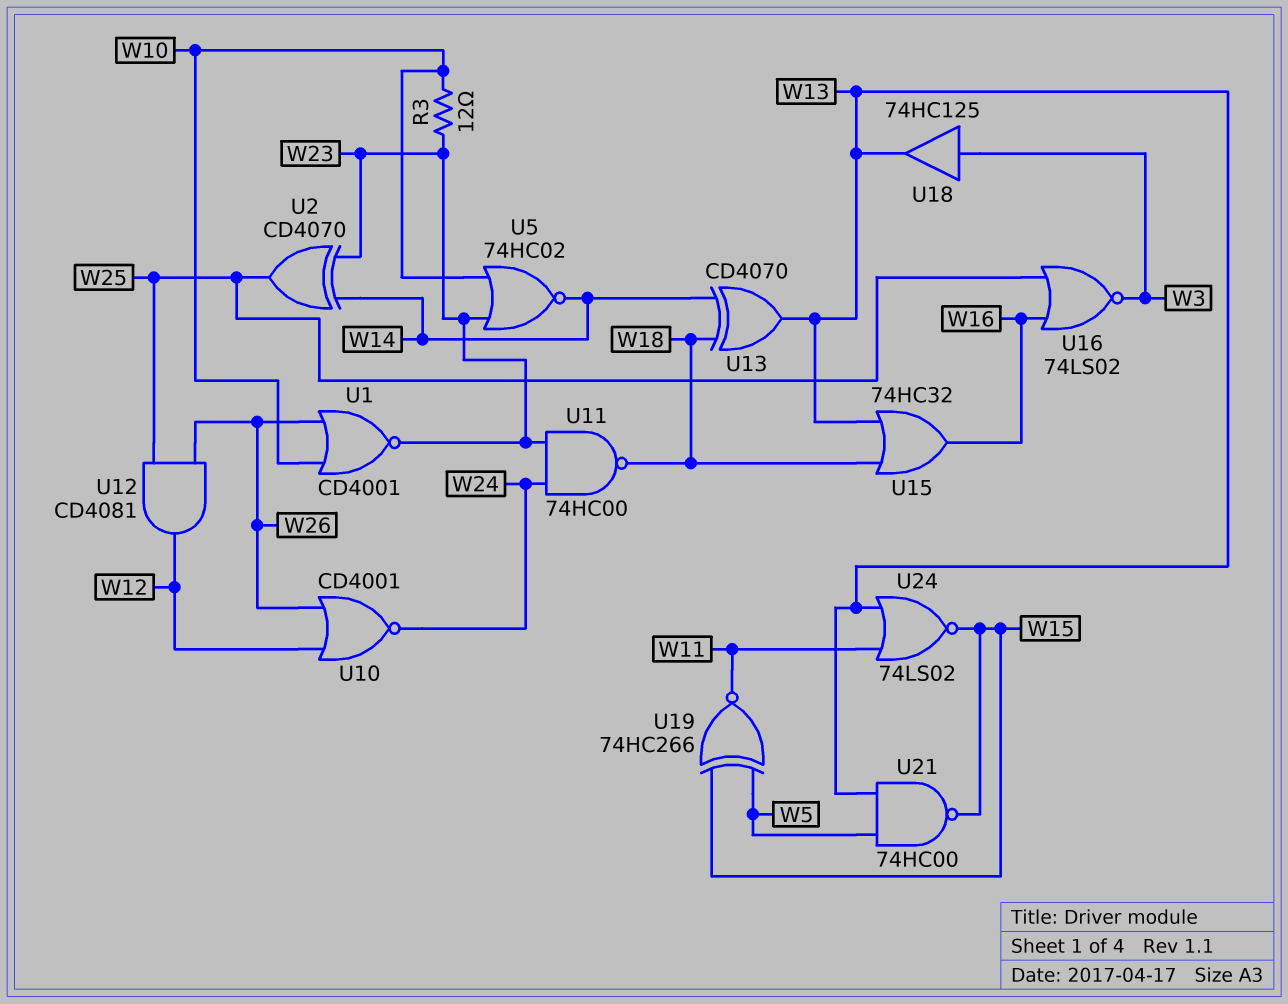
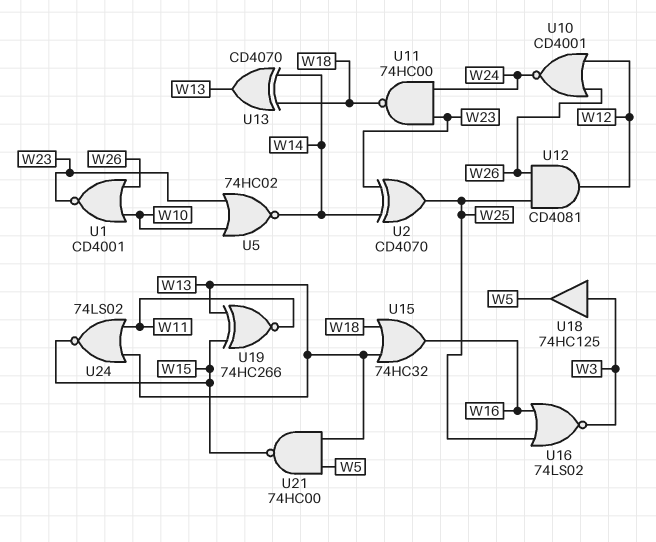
R3: 12 (W10, W23) -> none
U18: buffer 74HC125 (in W3, out W13) -> buffer 74HC125 (in W3, out W5)
U19: XNOR 74HC266 (in W5, in W15, out W11) -> XNOR 74HC266 (in W13, in W15, out W11)

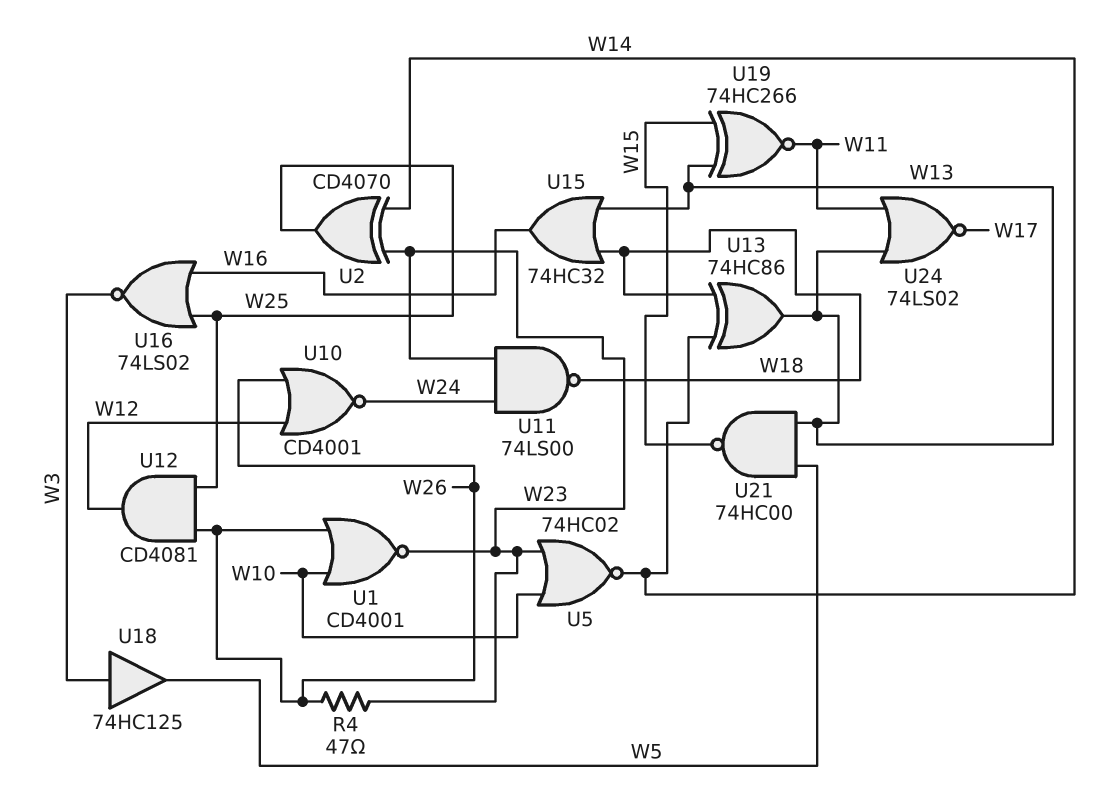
R4: none -> 47 (W23, W26)
U11: NAND 74HC00 (in W23, in W24, out W18) -> NAND 74LS00 (in W23, in W24, out W18)
U13: XOR CD4070 (in W14, in W18, out W13) -> XOR 74HC86 (in W14, in W18, out W13)
U24: NOR 74LS02 (in W11, in W13, out W15) -> NOR 74LS02 (in W11, in W13, out W17)

